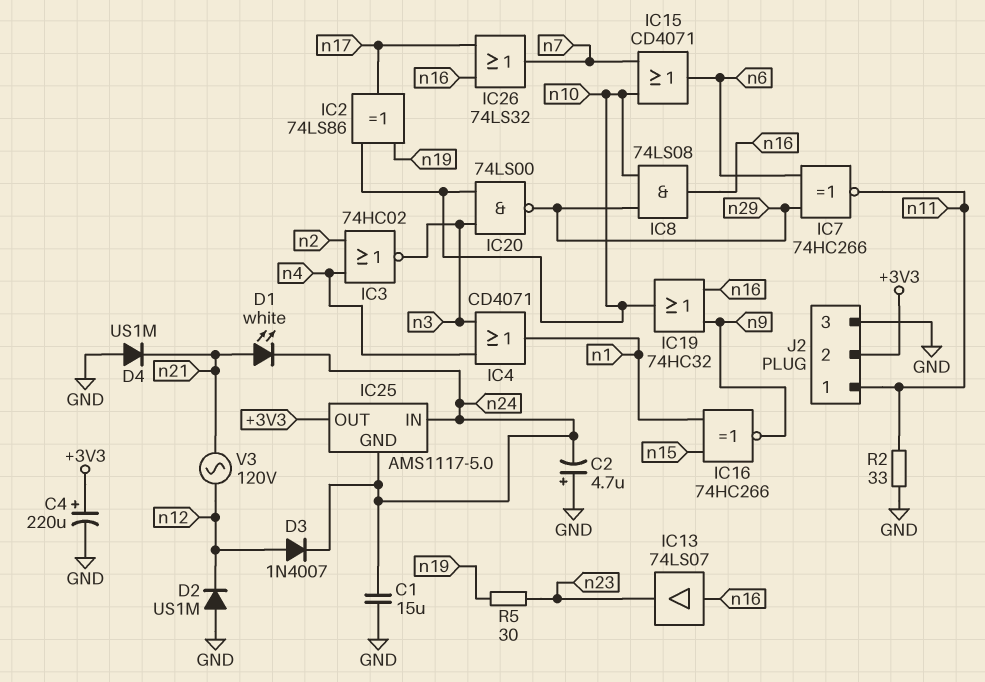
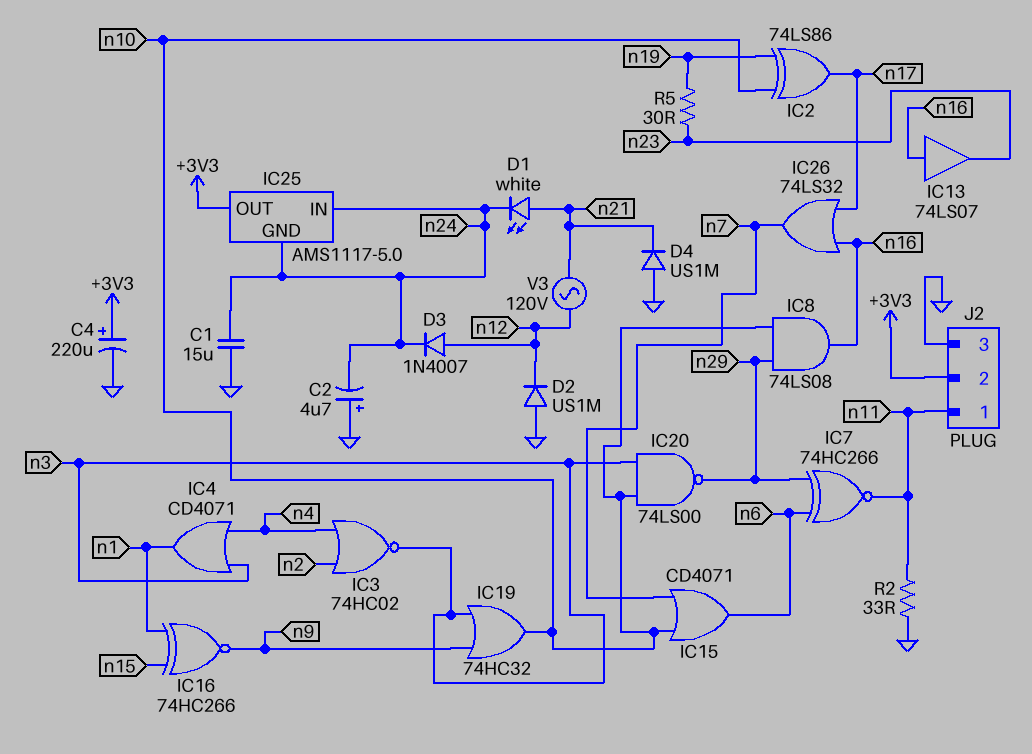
IC19: OR 74HC32 (in n9, in n16, out n10) -> OR 74HC32 (in n3, in n9, out n10)

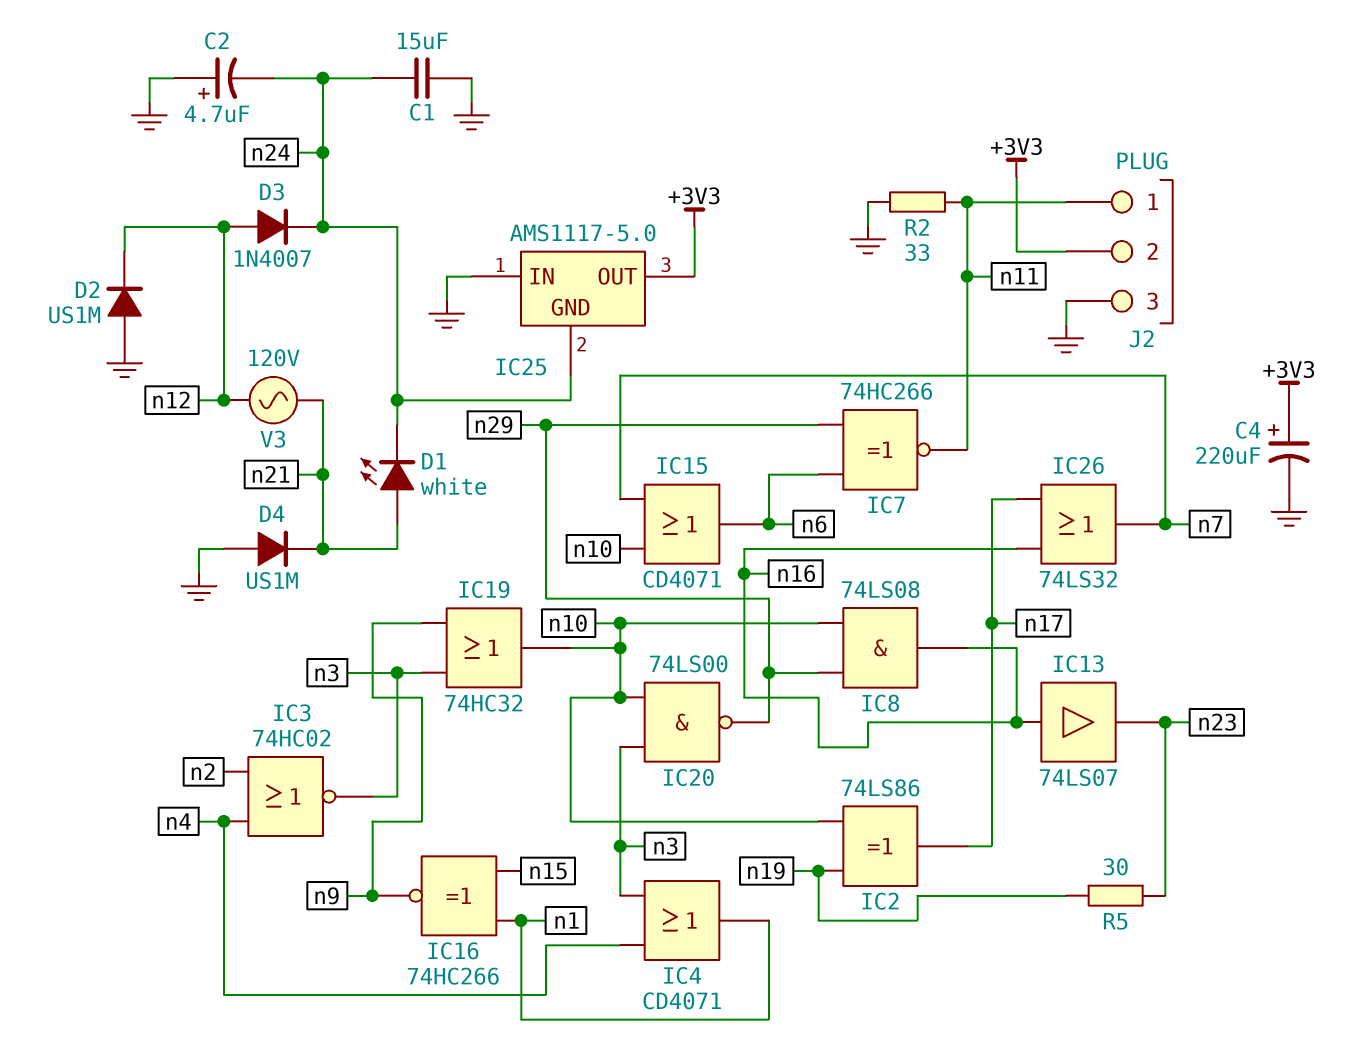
IC25 pin IN: n24 -> GND

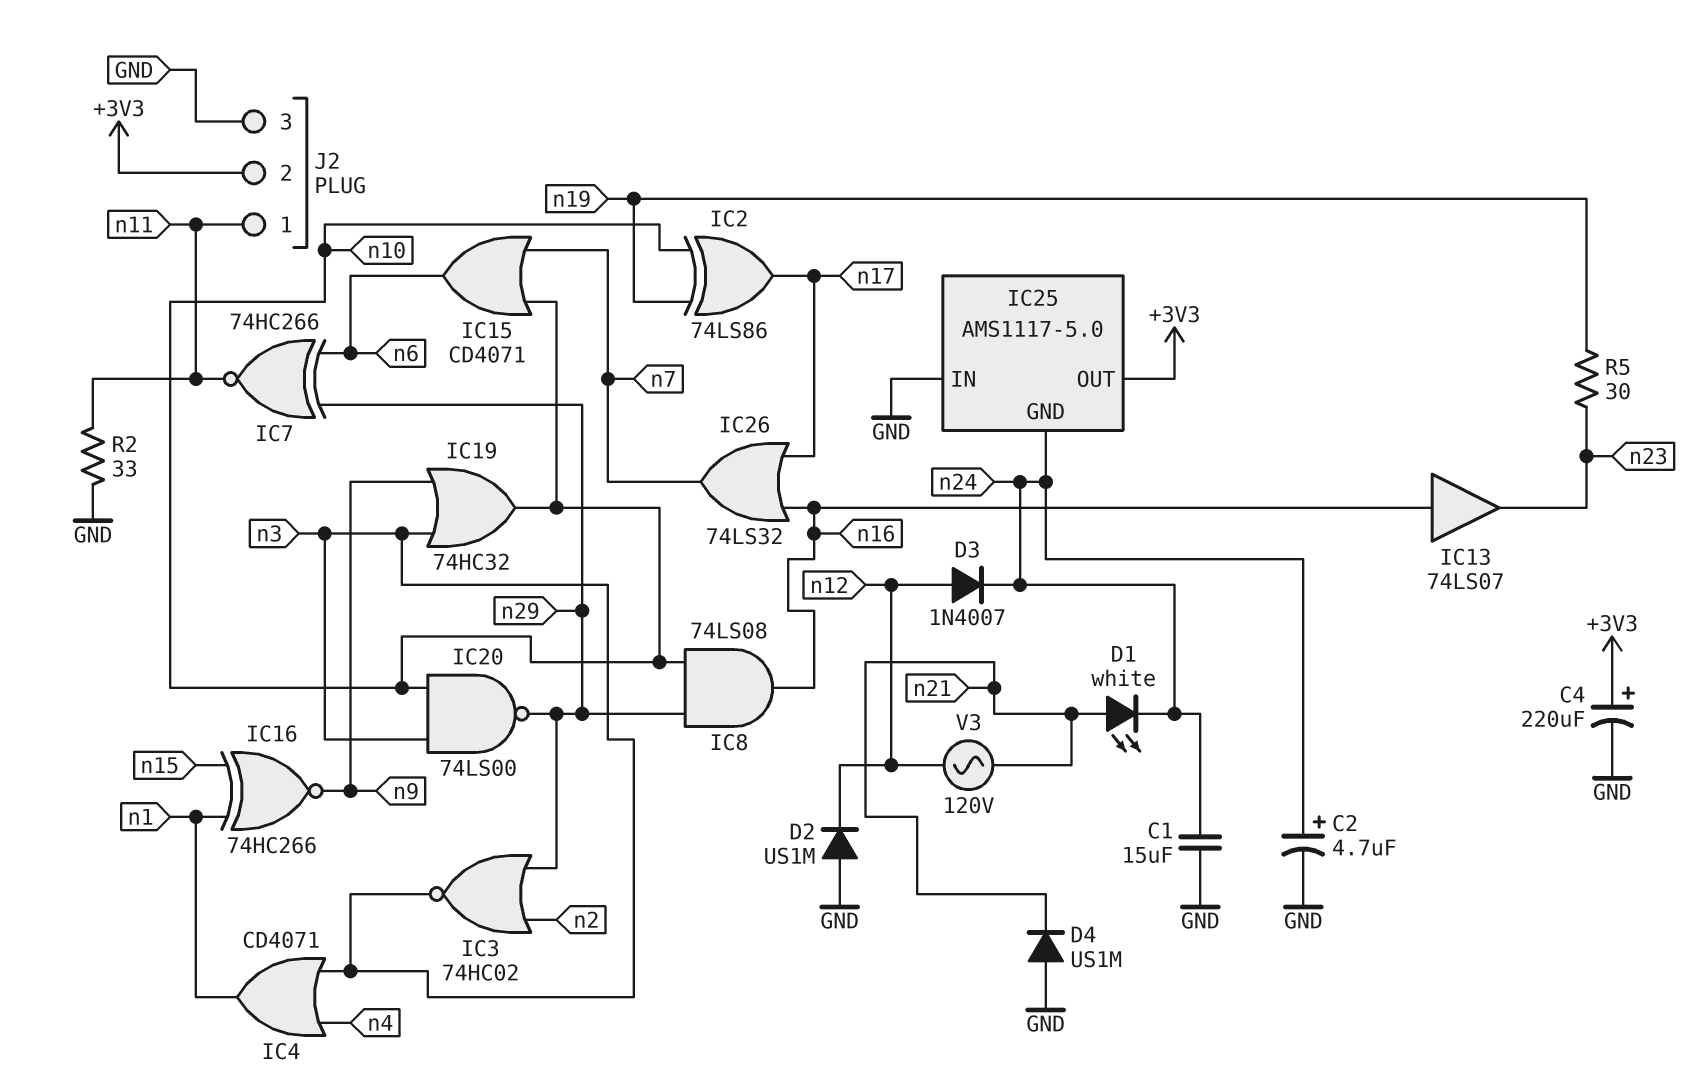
C2: 4.7uF (plus GND, minus n24) -> 4.7uF (plus n24, minus GND)
IC3: NOR 74HC02 (in n2, in n4, out n3) -> NOR 74HC02 (in n2, in n29, out n3)

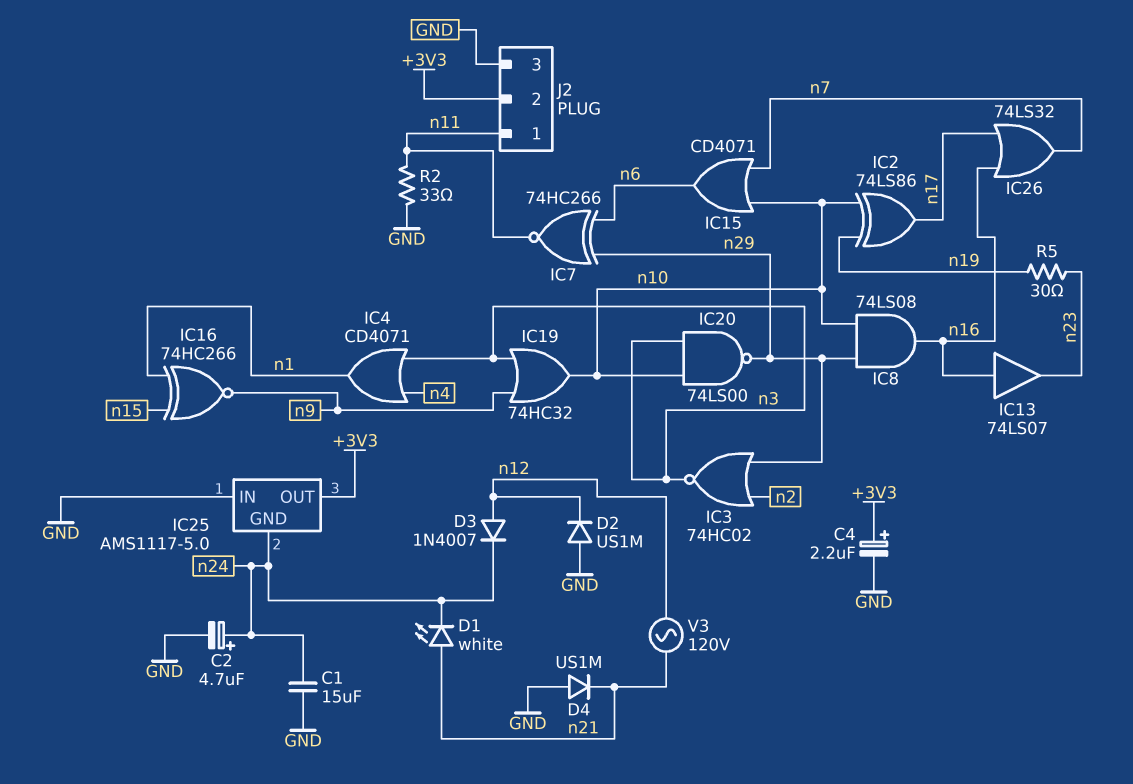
C4: 220uF (plus +3V3, minus GND) -> 2.2uF (plus +3V3, minus GND)

